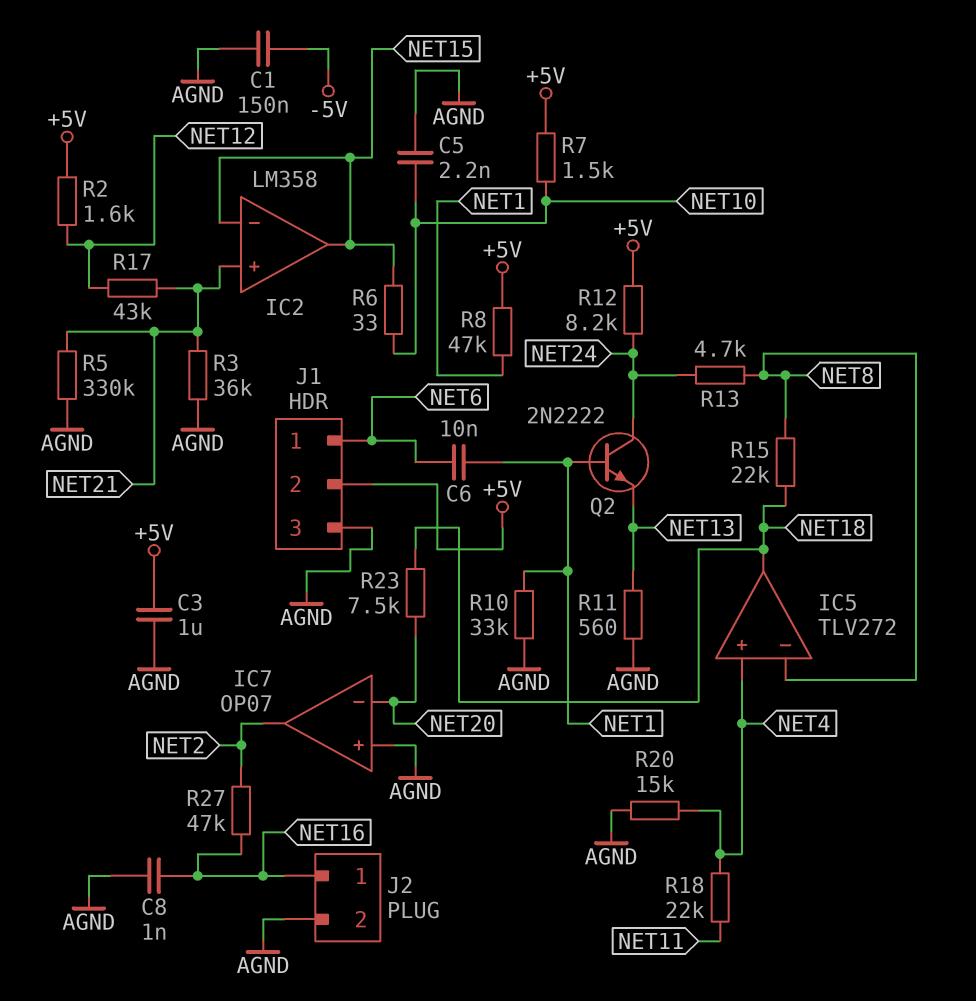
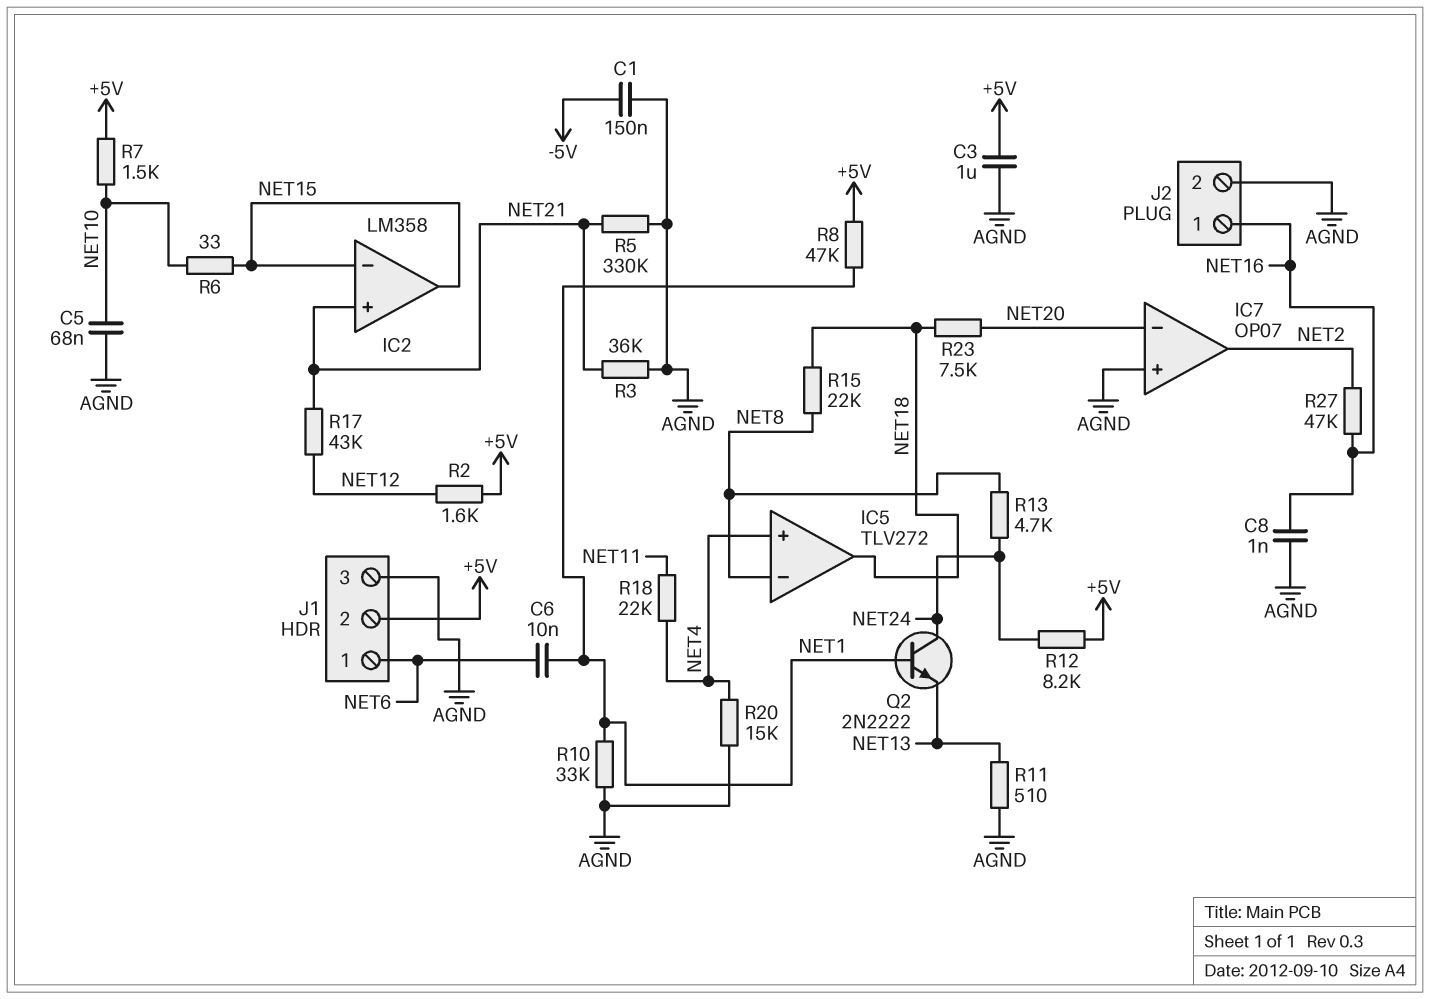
C5: 2.2nF (AGND, NET10) -> 68nF (AGND, NET10)
R11: 560 (AGND, NET13) -> 510 (AGND, NET13)

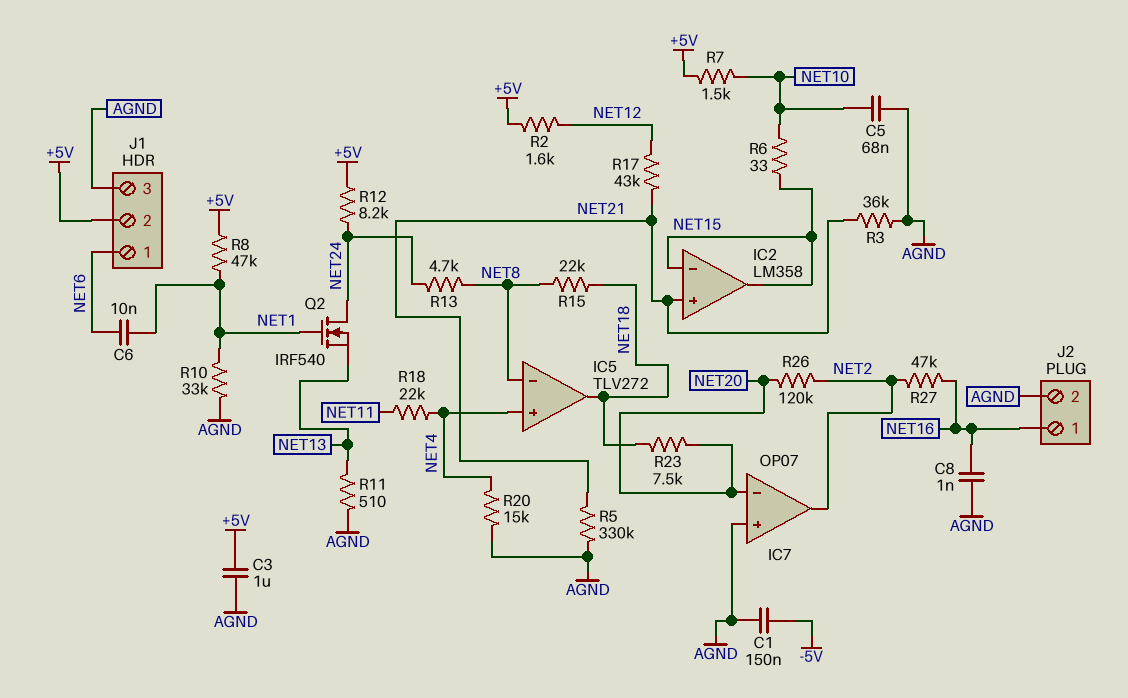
Q2: NPN 2N2222 (B NET1, C NET24, E NET13) -> NMOS IRF540 (G NET1, D NET24, S NET13)
R26: none -> 120k (NET2, NET20)

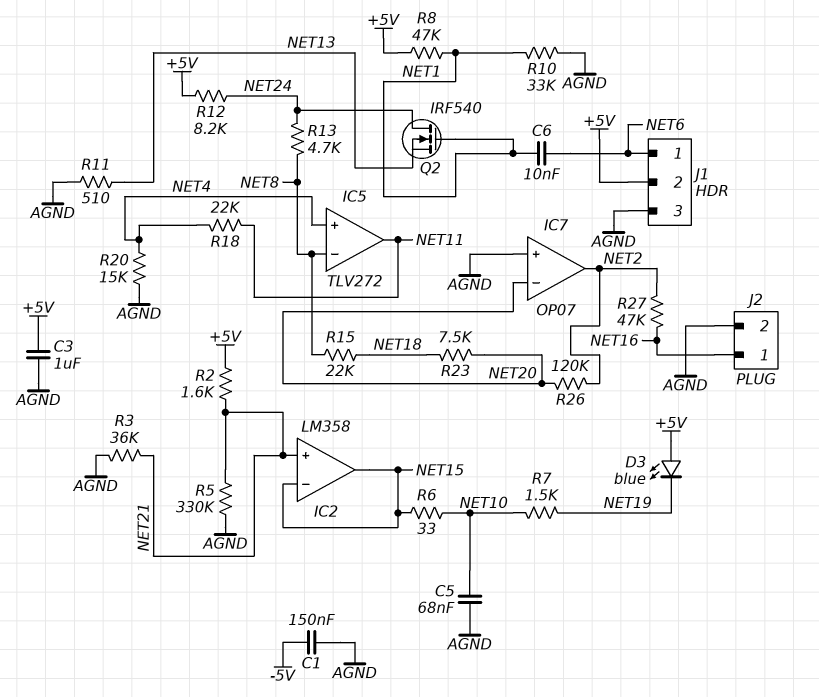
C8: 1nF (AGND, NET16) -> none
D3: none -> LED blue (A +5V, K NET19)
IC5 pin out: NET18 -> NET11
R2: 1.6k (+5V, NET12) -> 1.6k (+5V, NET21)
R7: 1.5k (+5V, NET10) -> 1.5k (NET10, NET19)
R17: 43k (NET12, NET21) -> none

